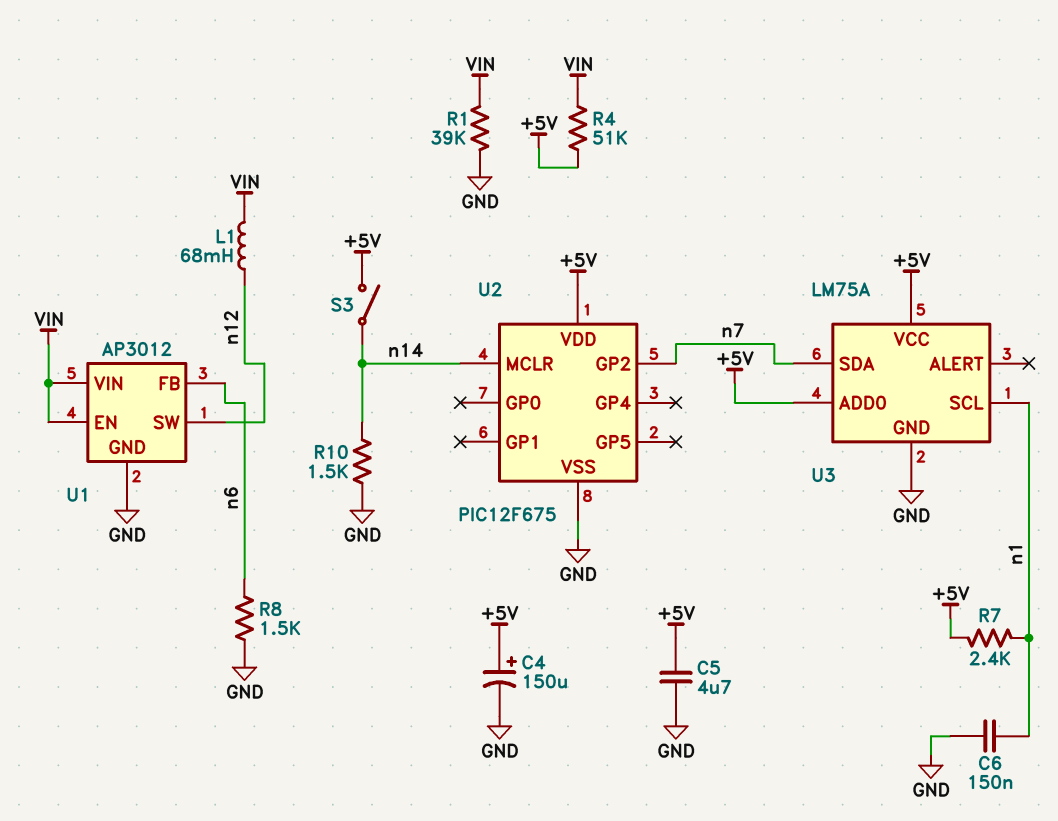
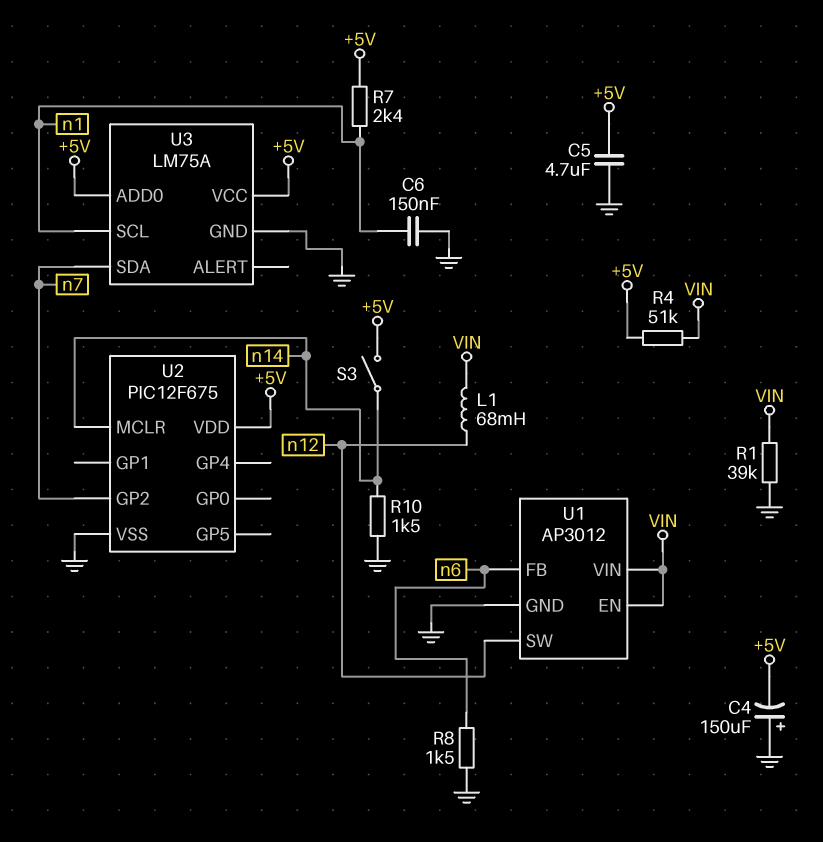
C4: 150uF (plus +5V, minus GND) -> 150uF (plus GND, minus +5V)

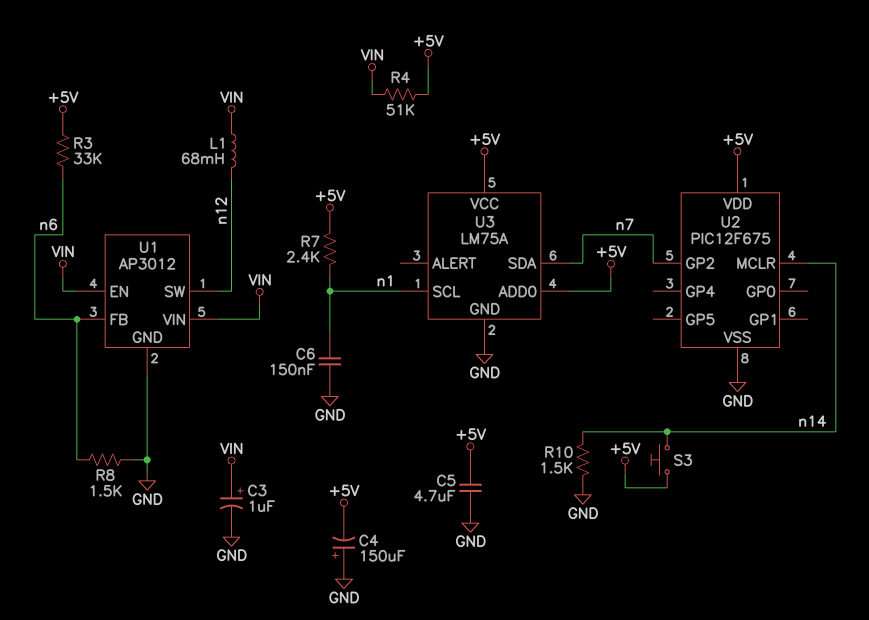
C3: none -> 1uF (plus VIN, minus GND)
R1: 39k (GND, VIN) -> none
R3: none -> 33k (+5V, n6)
S3: switch (+5V, n14) -> button (+5V, n14)

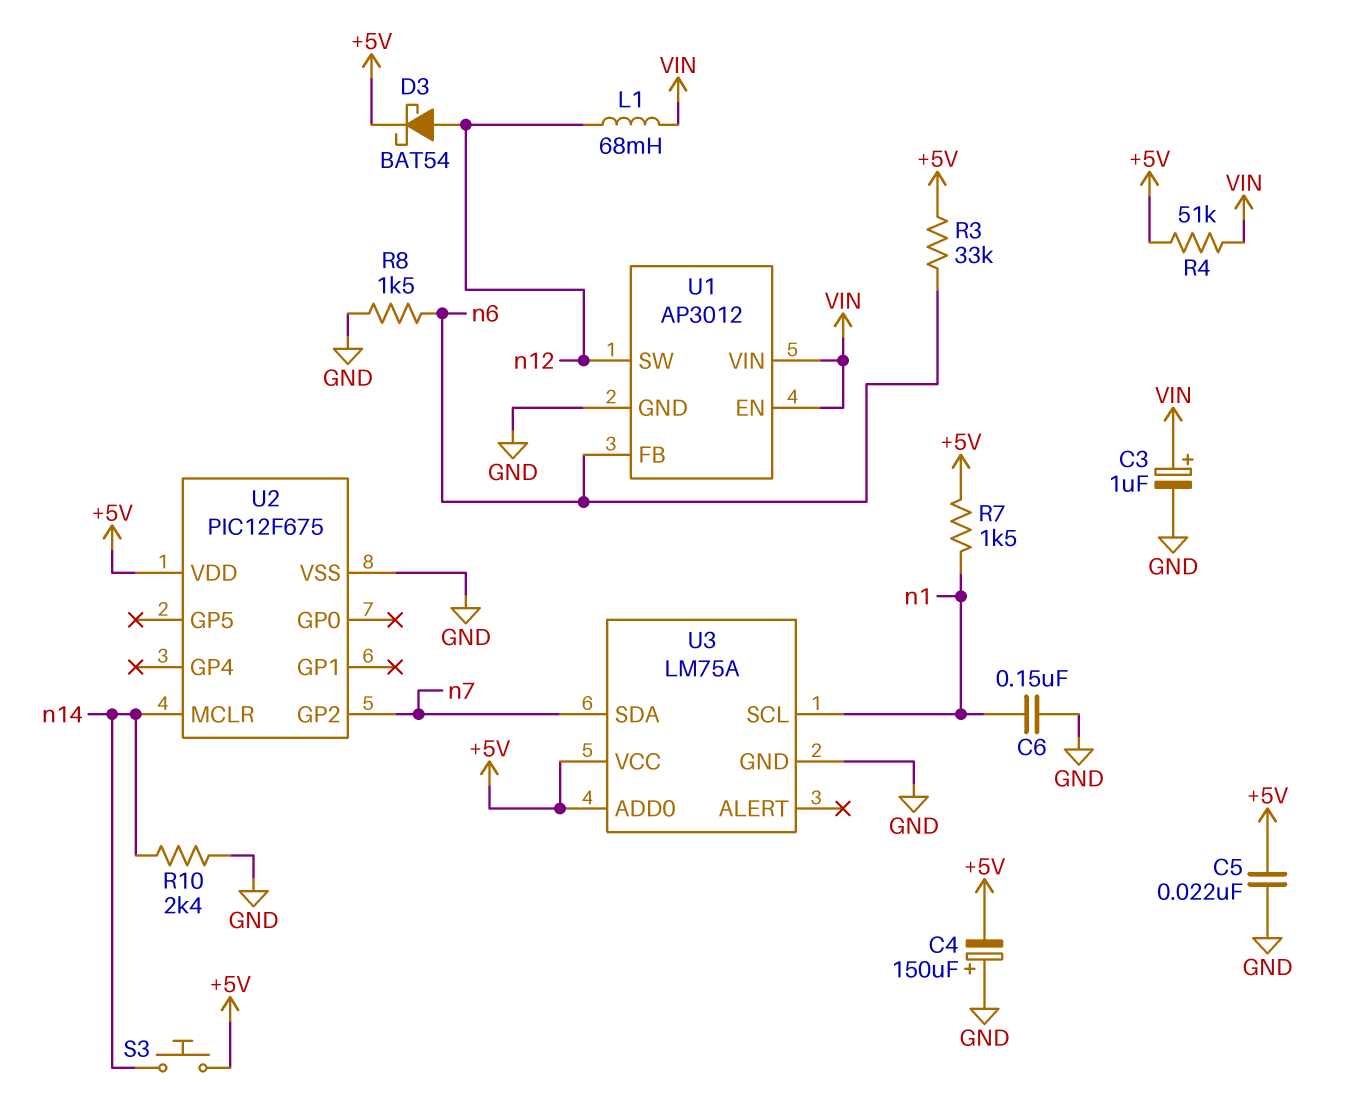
C5: 4.7uF (+5V, GND) -> 22nF (+5V, GND)
D3: none -> schottky BAT54 (A n12, K +5V)
R7: 2.4k (+5V, n1) -> 1.5k (+5V, n1)
R10: 1.5k (GND, n14) -> 2.4k (GND, n14)

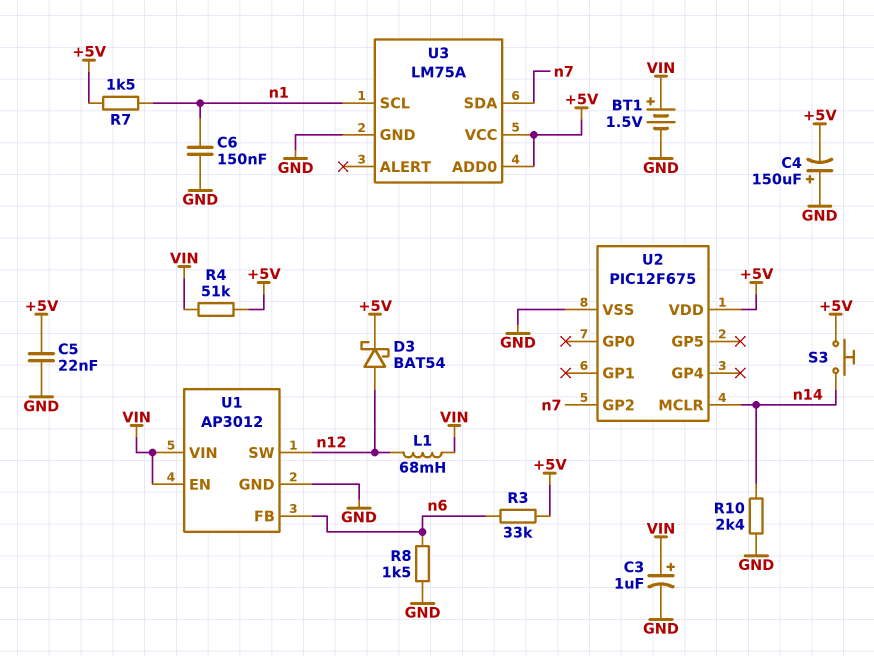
BT1: none -> 1.5V (plus VIN, minus GND)

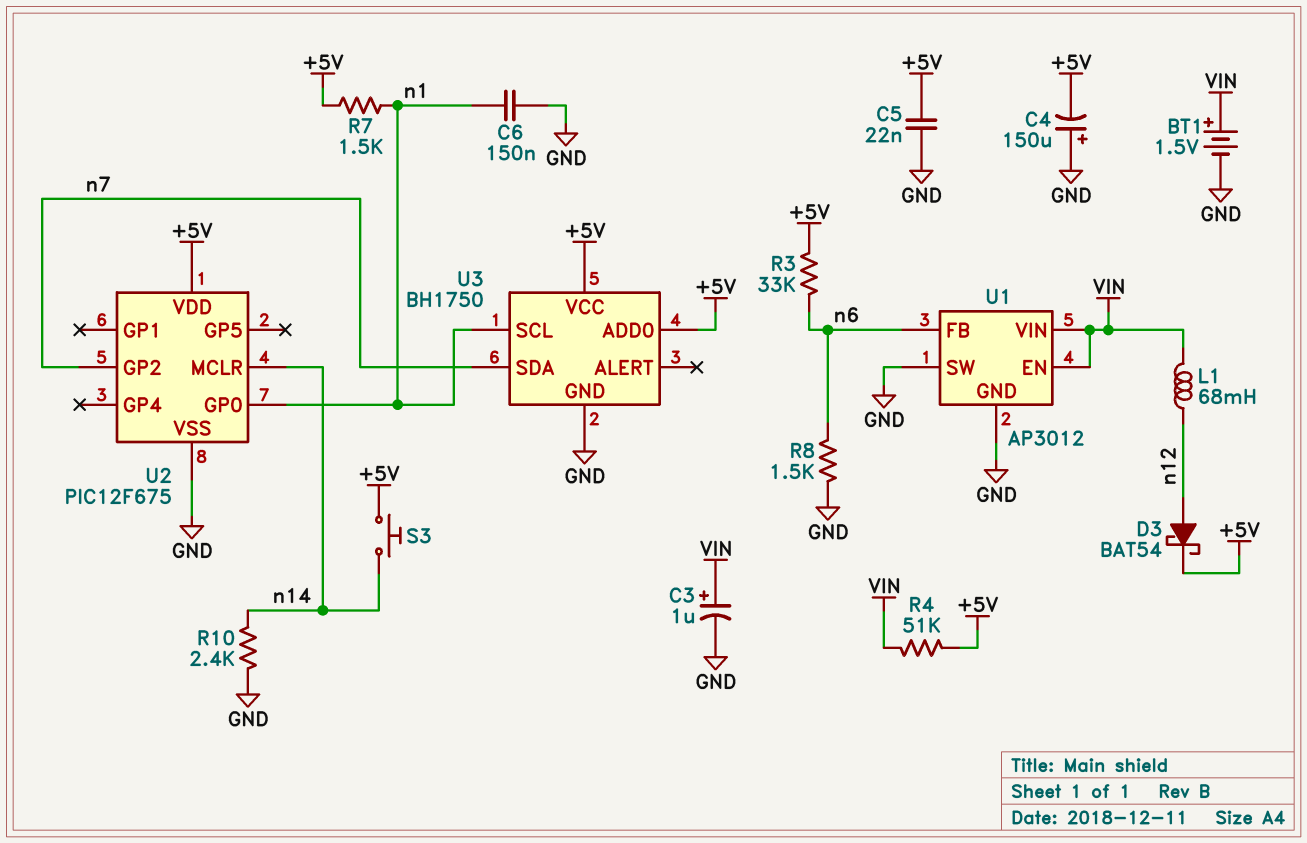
U1 pin SW: n12 -> GND
U2 pin GP0: none -> n1
U3: LM75A -> BH1750

